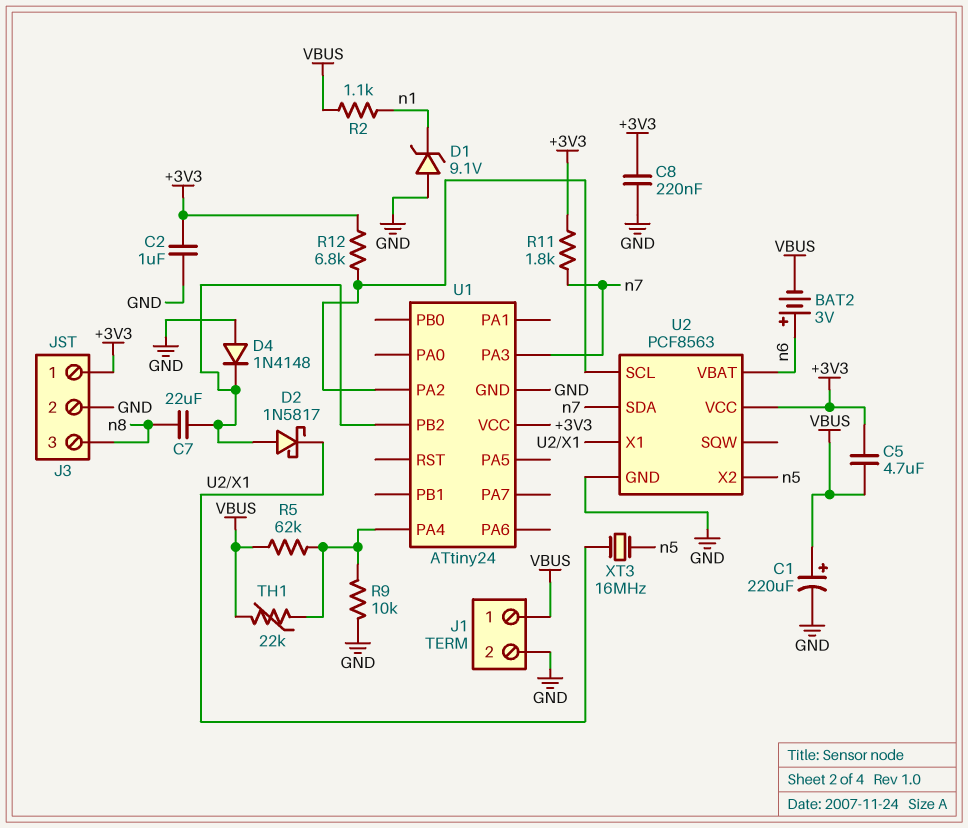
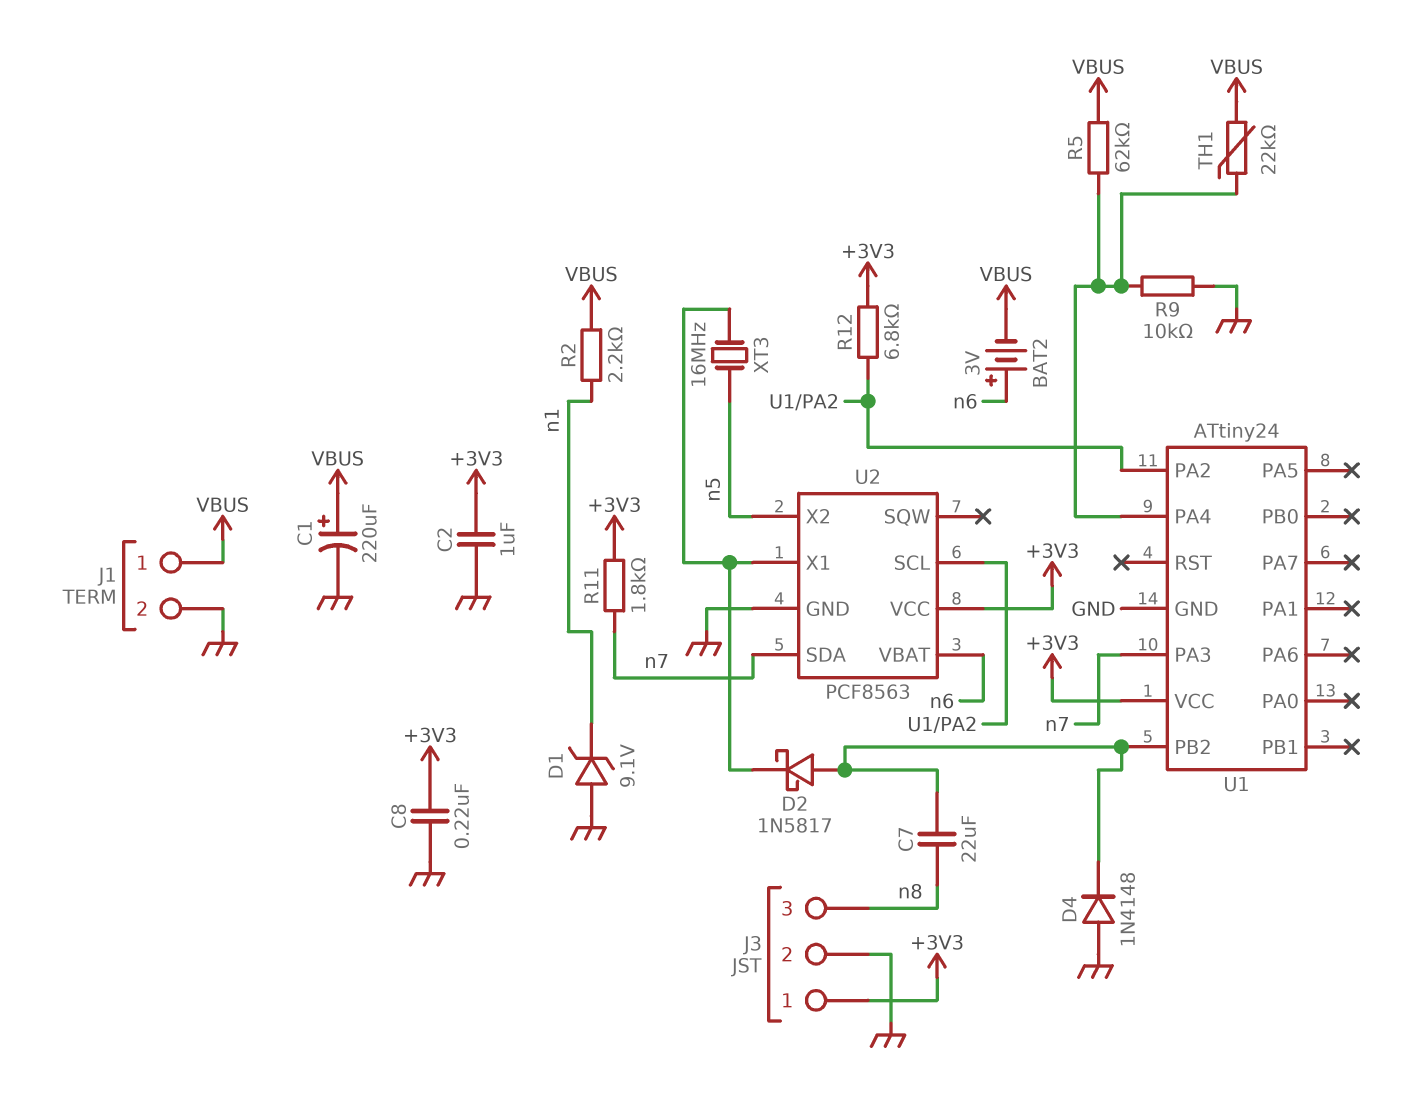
C5: 4.7uF (+3V3, VBUS) -> none
R2: 1.1k (VBUS, n1) -> 2.2k (VBUS, n1)

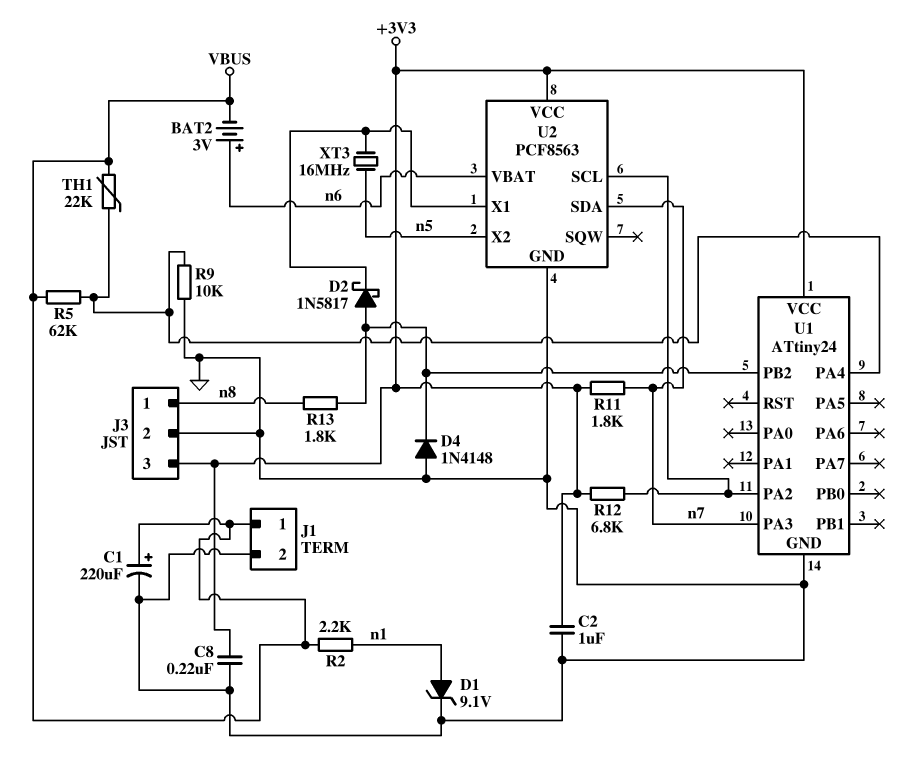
C7: 22uF (U1/PB2, n8) -> none
D1: zener 9.1V (A GND, K n1) -> zener 9.1V (A n1, K GND)
J3 pin 1: +3V3 -> n8
J3 pin 3: n8 -> +3V3
R13: none -> 1.8k (U1/PB2, n8)

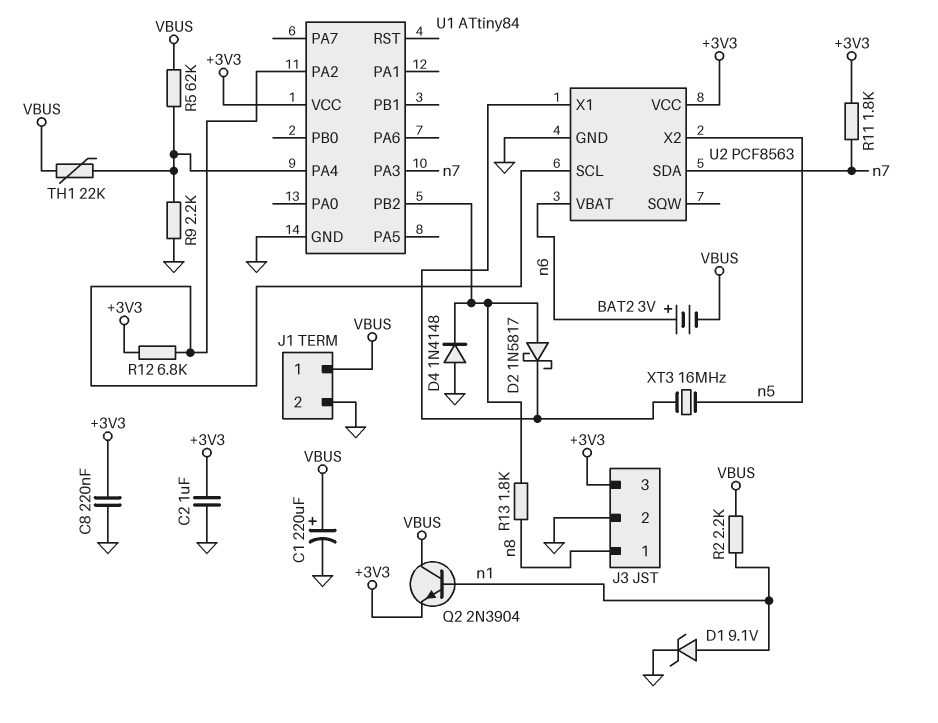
Q2: none -> NPN 2N3904 (B n1, C VBUS, E +3V3)
R9: 10k (GND, U1/PA4) -> 2.2k (GND, U1/PA4)
U1: ATtiny24 -> ATtiny84

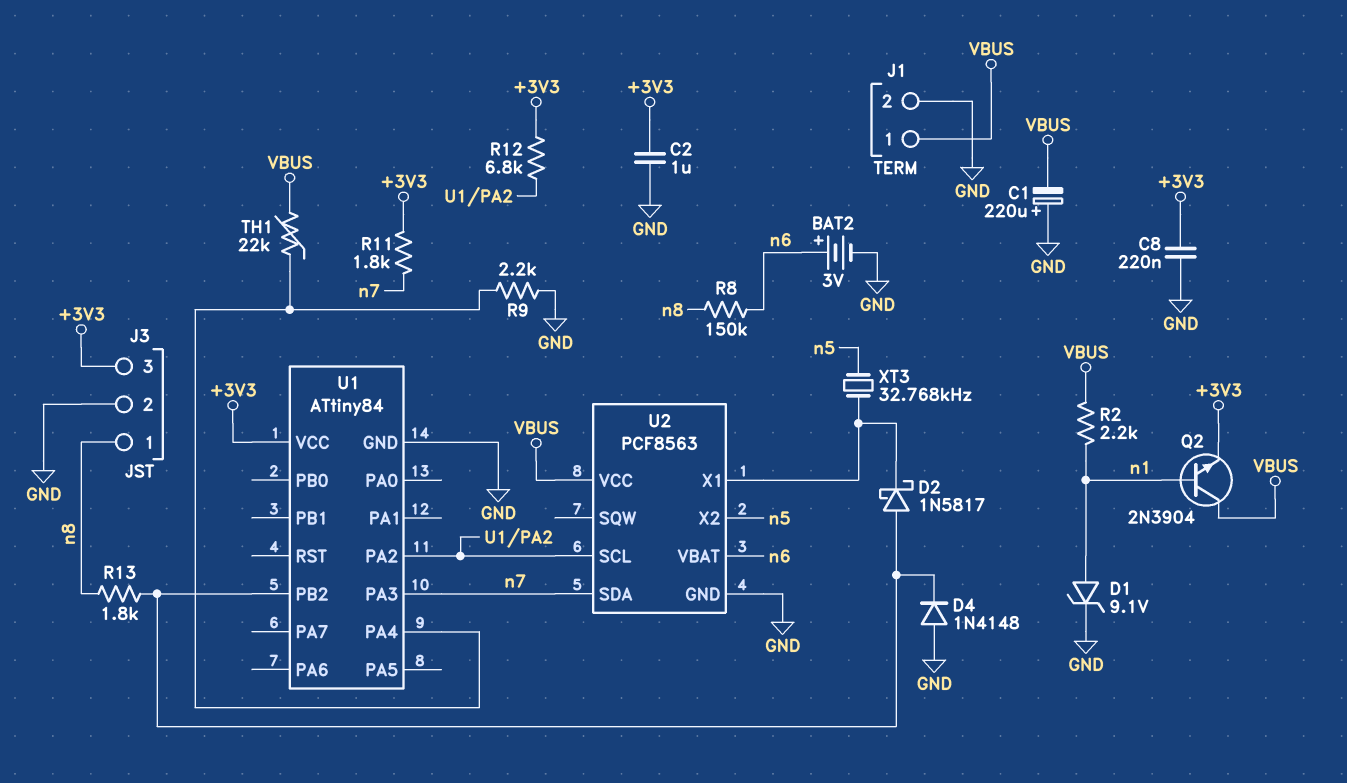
BAT2: 3V (plus n6, minus VBUS) -> 3V (plus n6, minus GND)
C1: 220uF (plus VBUS, minus GND) -> 220uF (plus GND, minus VBUS)
R5: 62k (U1/PA4, VBUS) -> none
R8: none -> 150k (n6, n8)
U2 pin VCC: +3V3 -> VBUS
XT3: 16MHz (U2/X1, n5) -> 32.768kHz (U2/X1, n5)

